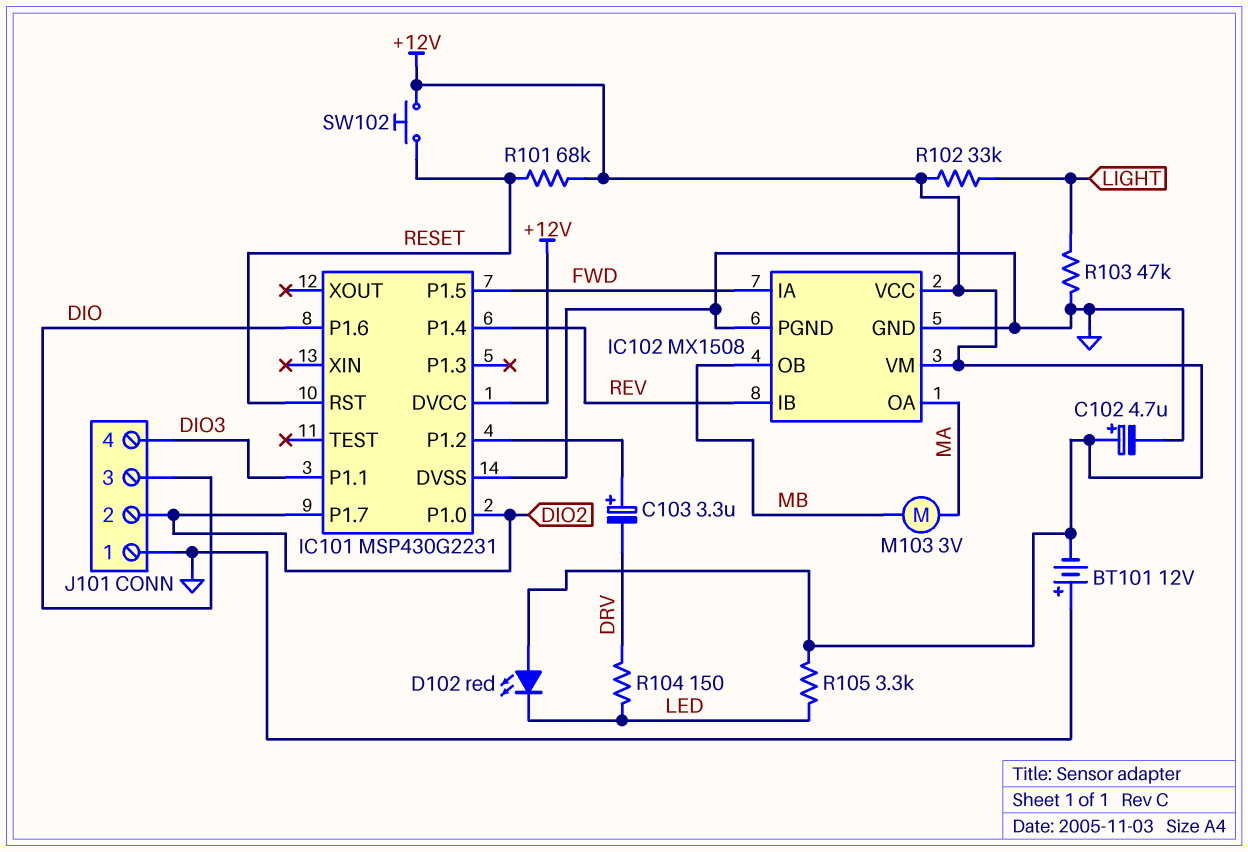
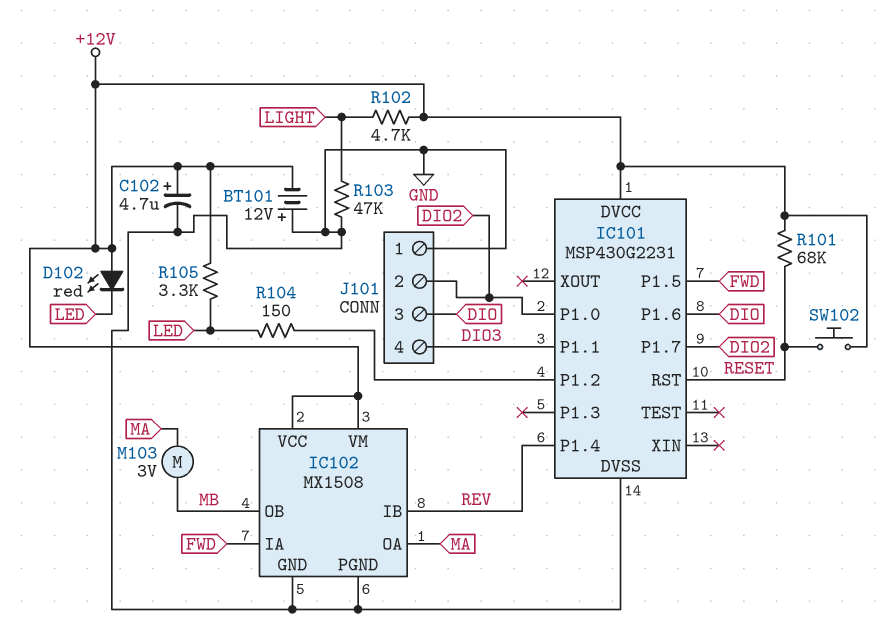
C103: 3.3uF (plus IC101/P1.2, minus DRV) -> none
R102: 33k (+12V, LIGHT) -> 4.7k (+12V, LIGHT)
R104: 150 (DRV, LED) -> 150 (IC101/P1.2, LED)

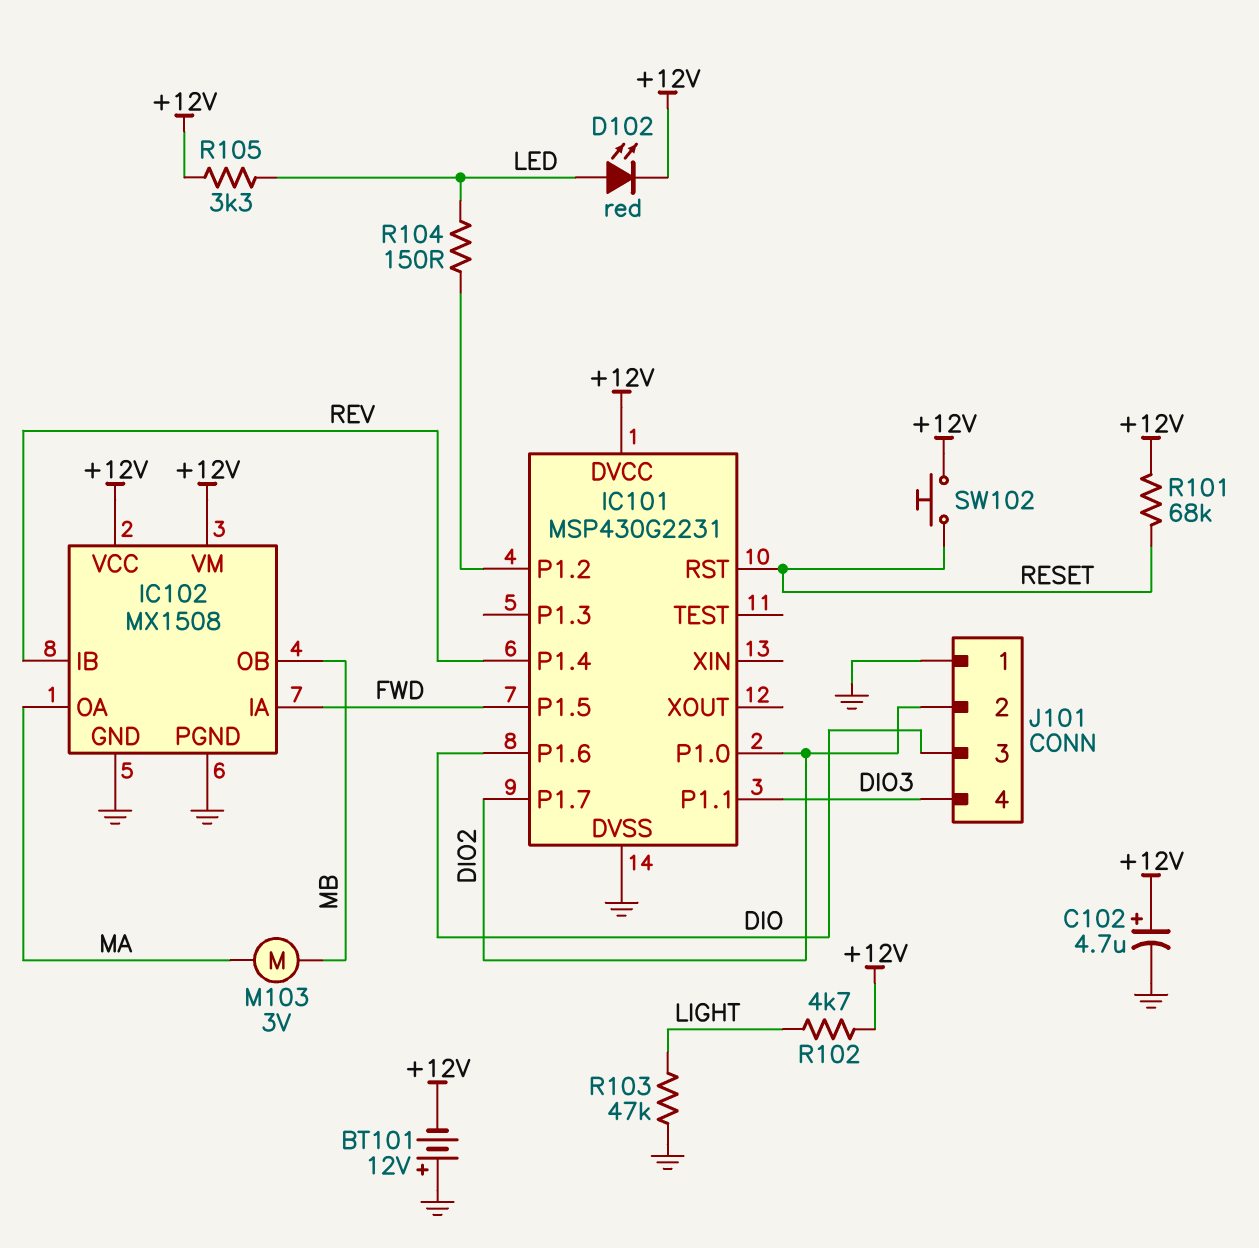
D102: LED red (A +12V, K LED) -> LED red (A LED, K +12V)

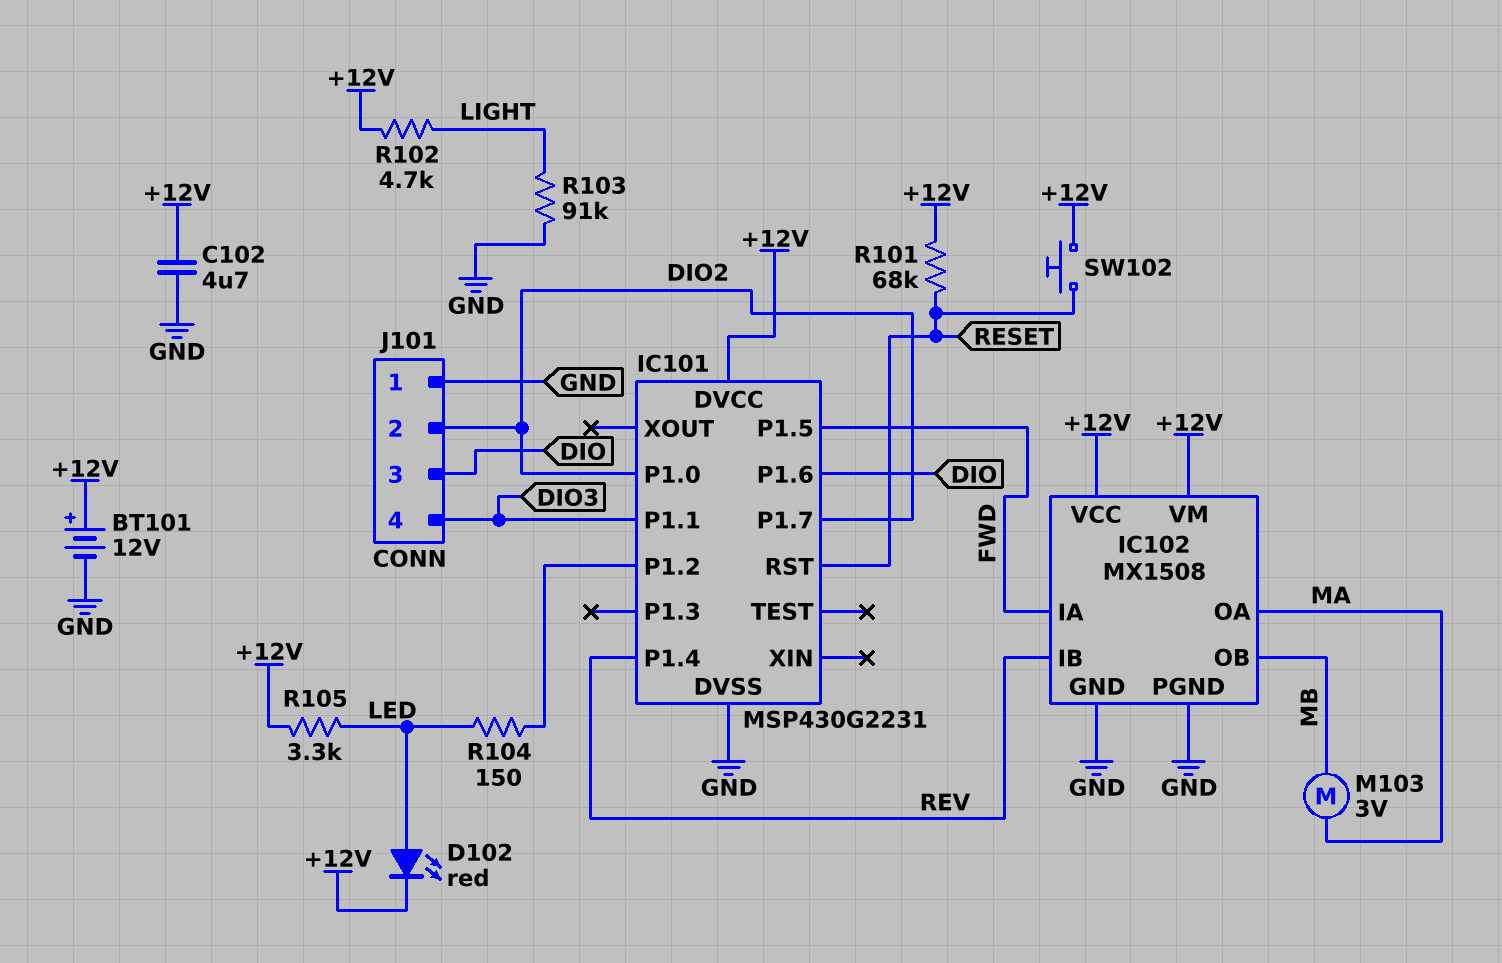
BT101: 12V (plus GND, minus +12V) -> 12V (plus +12V, minus GND)
C102: 4.7uF (plus +12V, minus GND) -> 4.7uF (+12V, GND)
R103: 47k (GND, LIGHT) -> 91k (GND, LIGHT)

